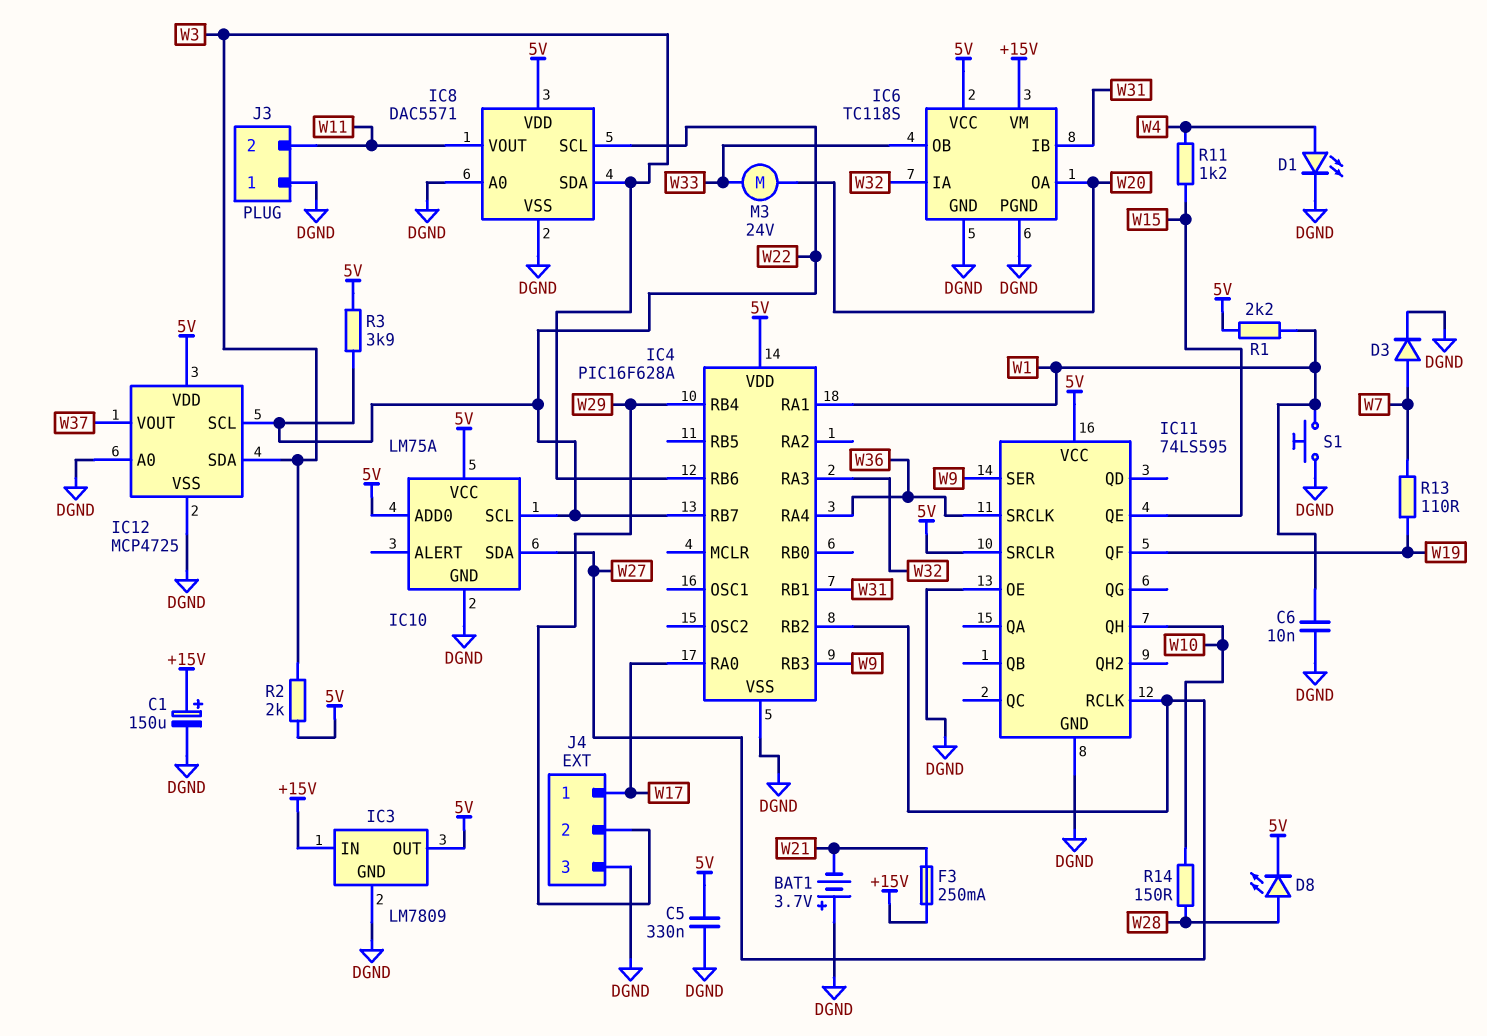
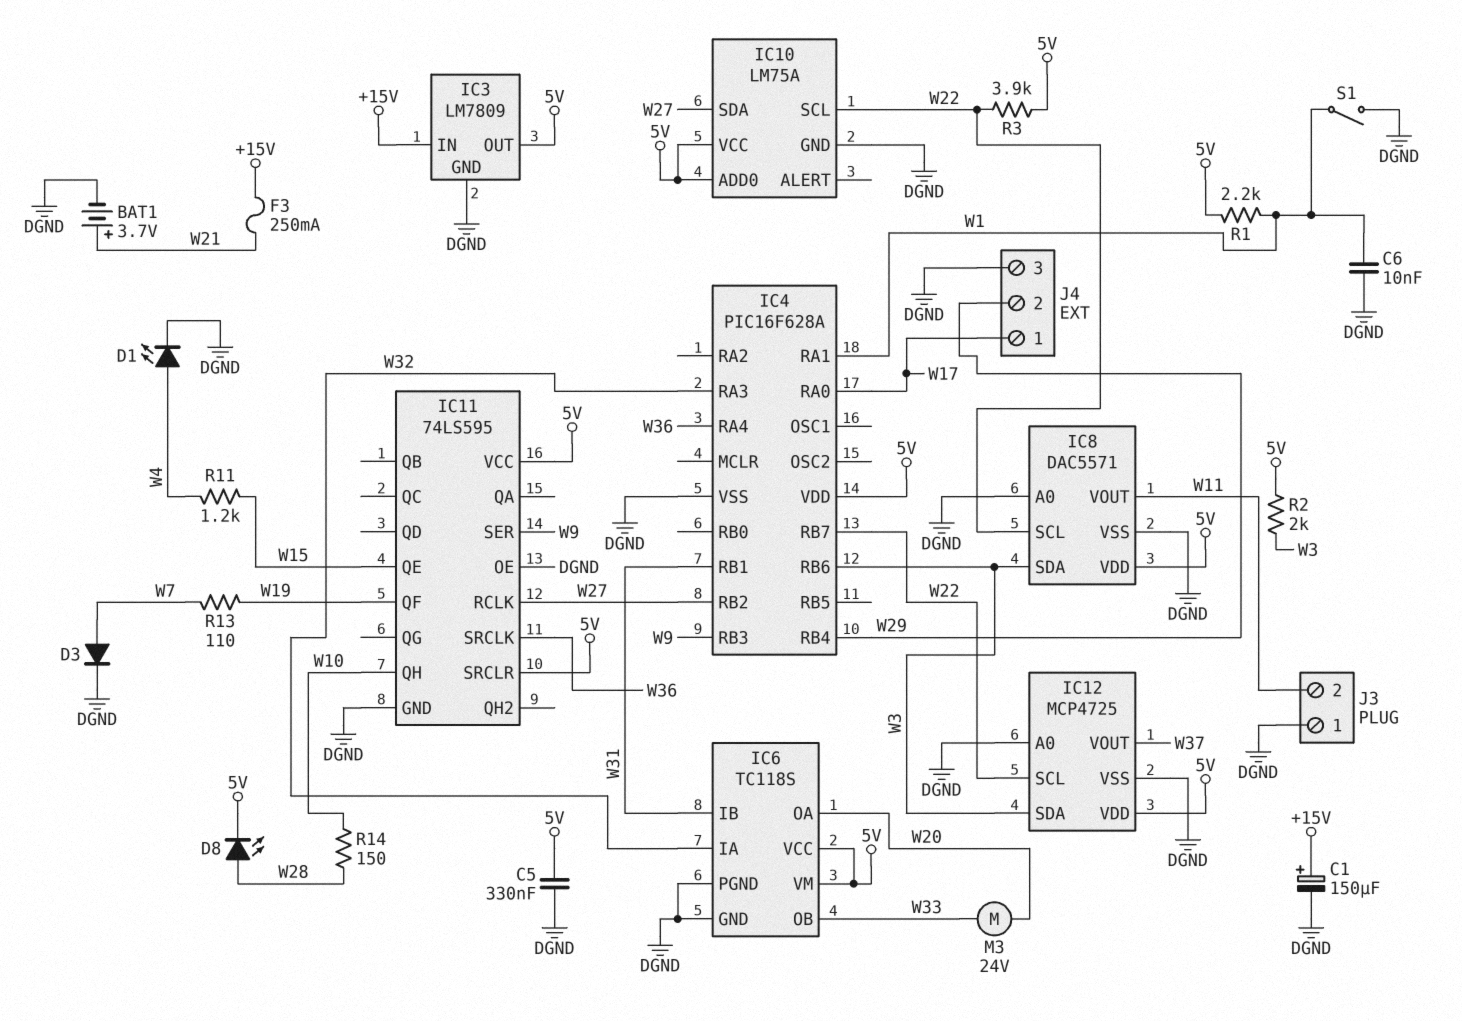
BAT1: 3.7V (plus DGND, minus W21) -> 3.7V (plus W21, minus DGND)
IC6 pin VM: +15V -> 5V
S1: button (DGND, W1) -> switch (DGND, W1)

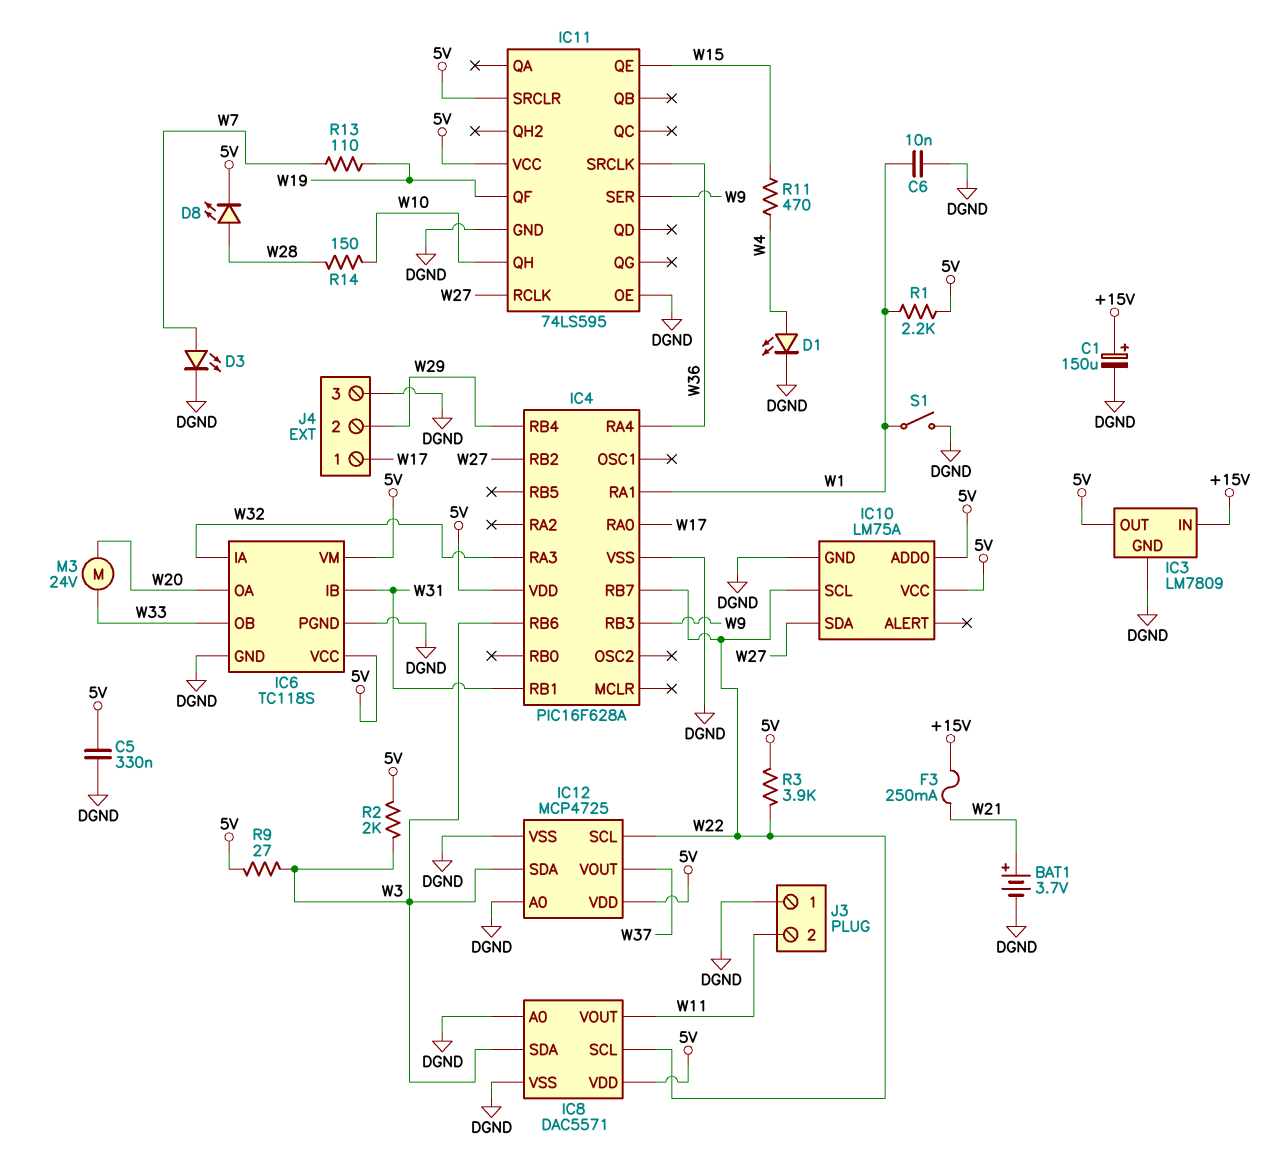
D3: diode (A W7, K DGND) -> LED (A W7, K DGND)
R9: none -> 27 (5V, W3)
R11: 1.2k (W4, W15) -> 470 (W4, W15)

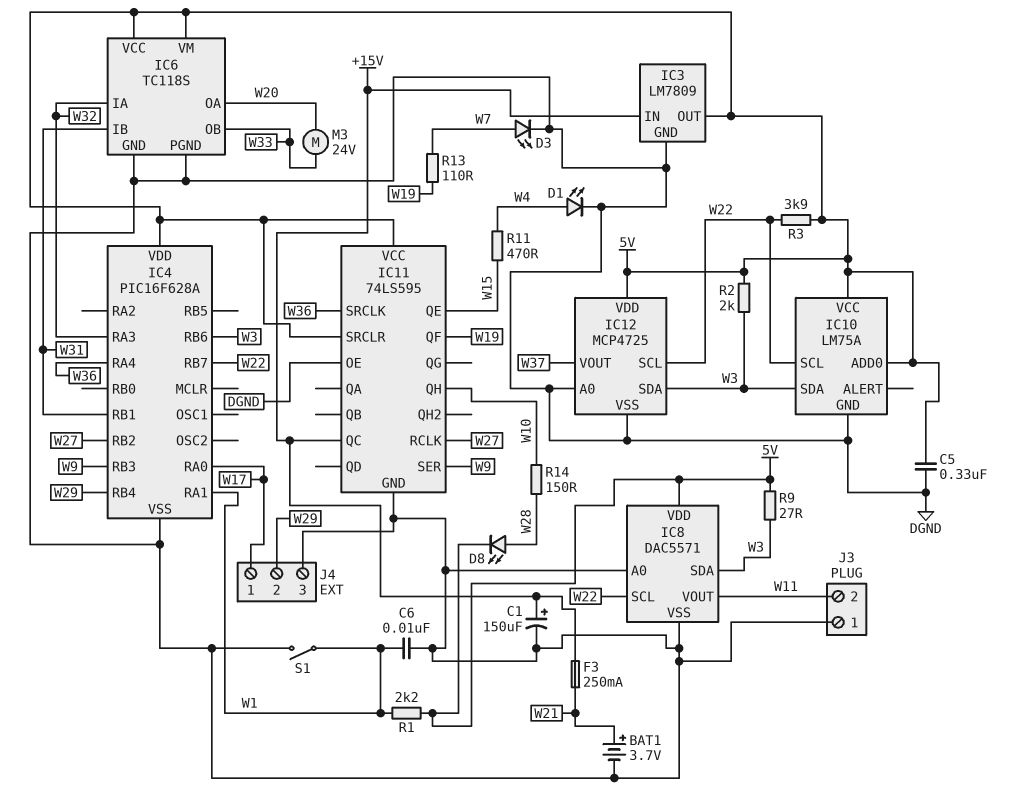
IC10 pin SDA: W27 -> W3
IC11 pin QC: none -> +15V

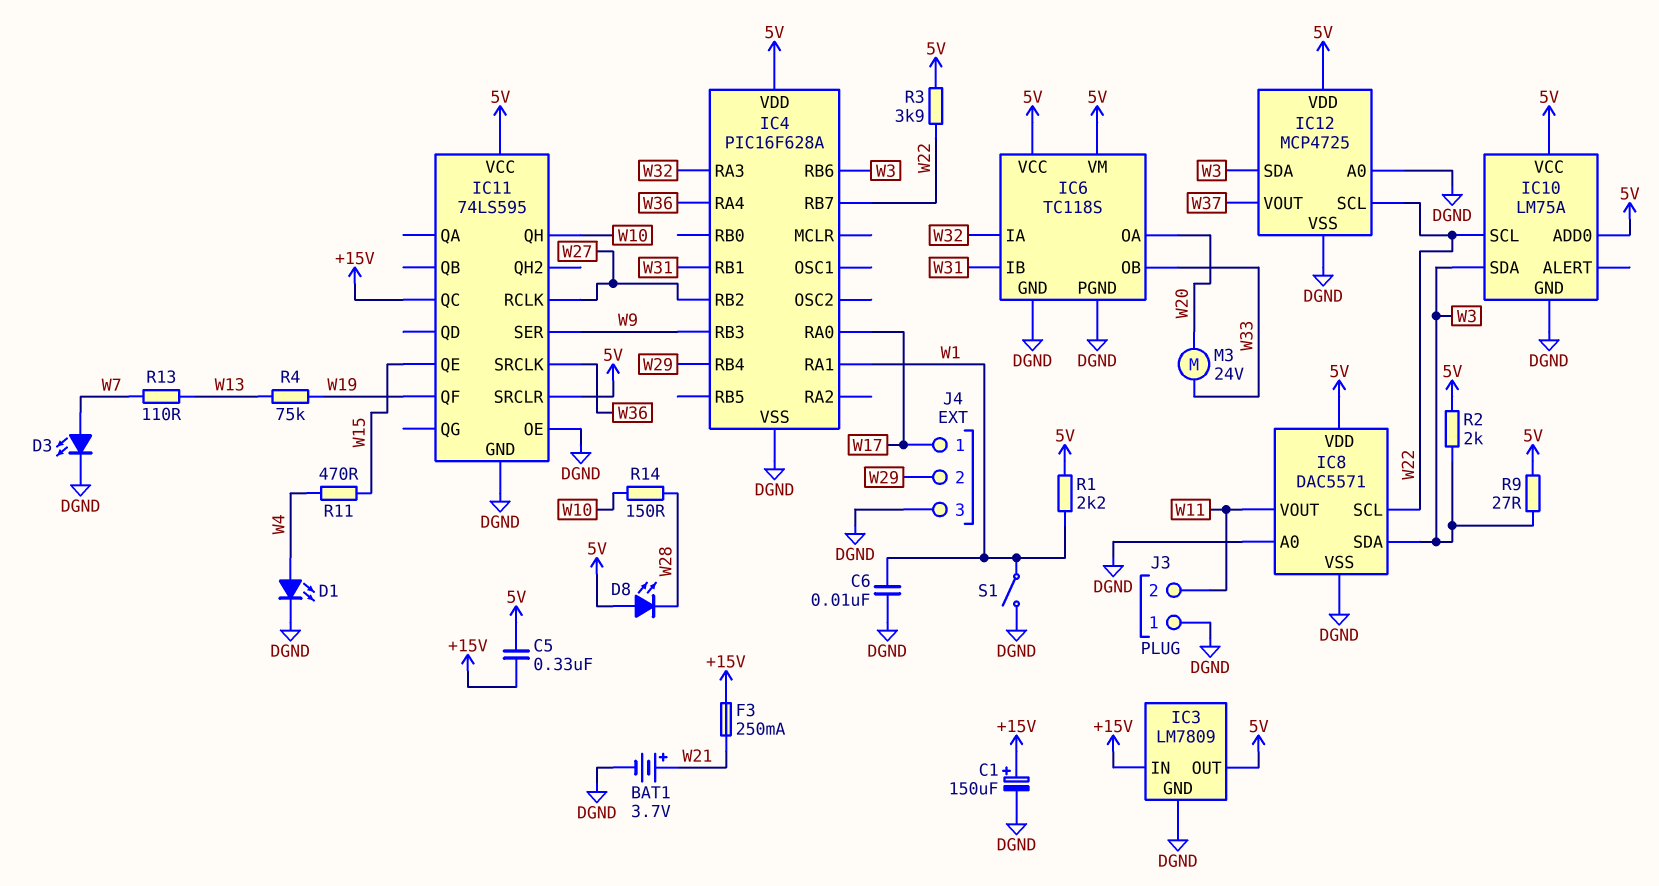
C5: 330nF (5V, DGND) -> 330nF (+15V, 5V)
D8: LED (A W28, K 5V) -> LED (A 5V, K W28)
R4: none -> 75k (W13, W19)
R13: 110 (W7, W19) -> 110 (W7, W13)

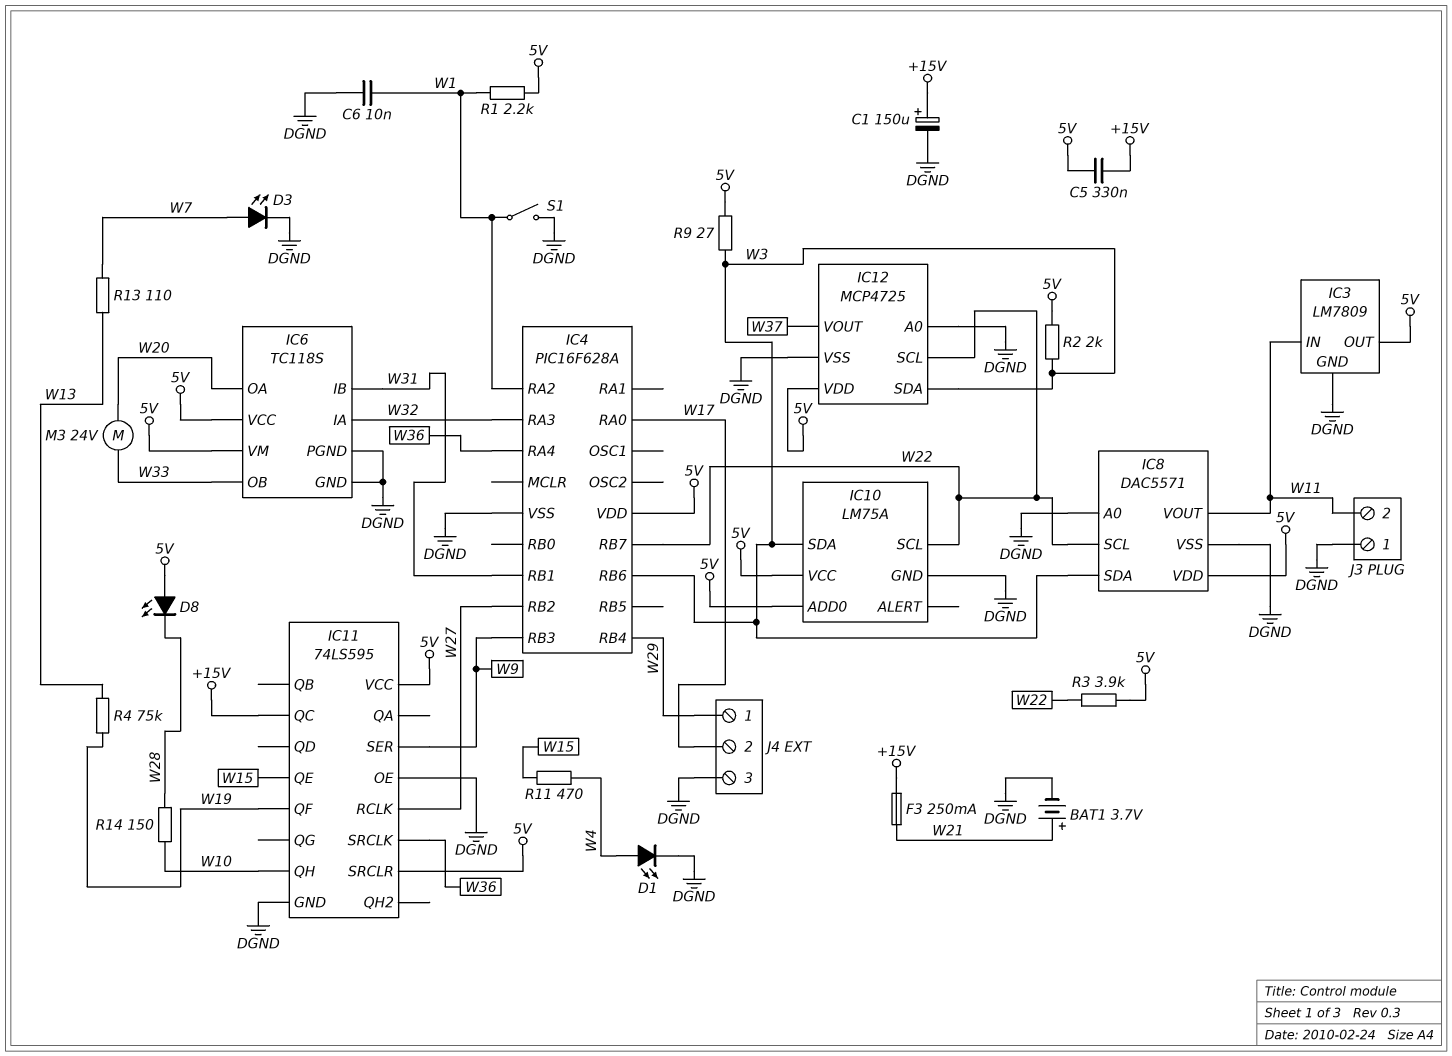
IC3 pin IN: +15V -> W11
IC4 pin RA1: W1 -> none
IC4 pin RA2: none -> W1
J4 pin 1: W17 -> W29
J4 pin 2: W29 -> W17

